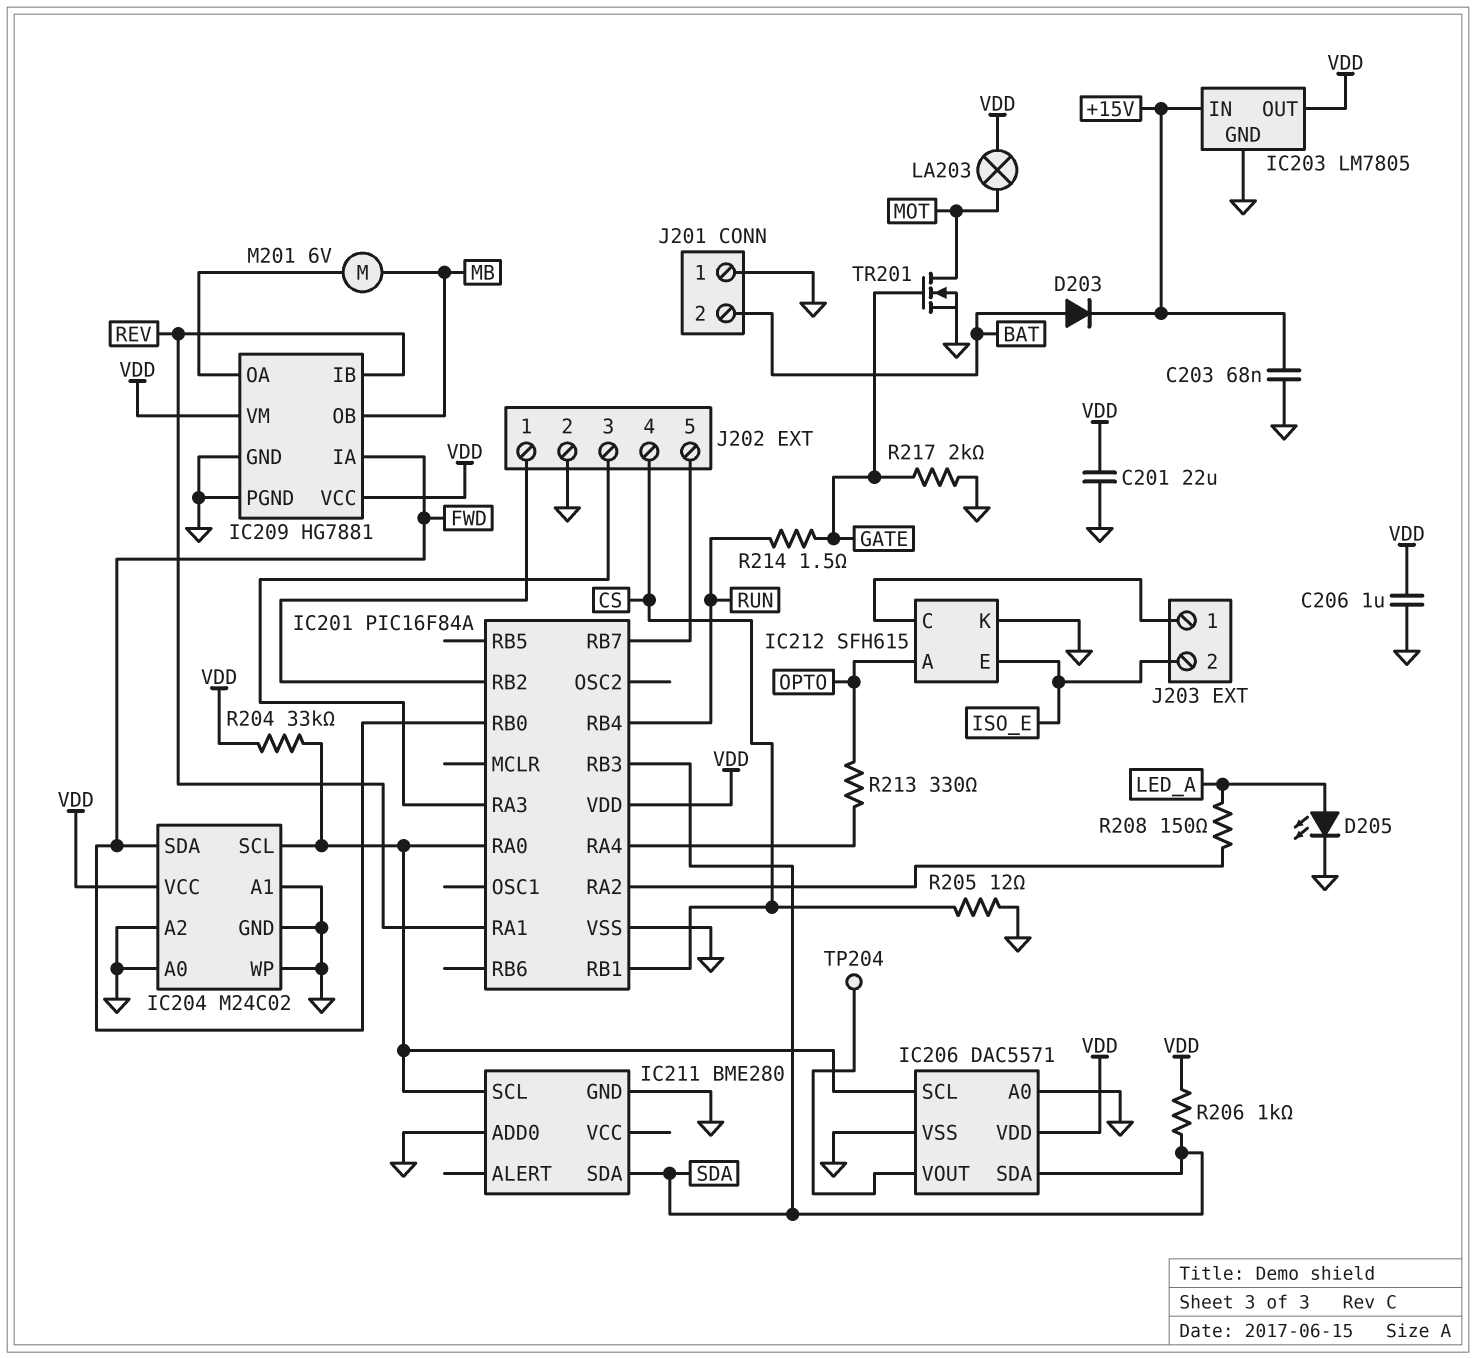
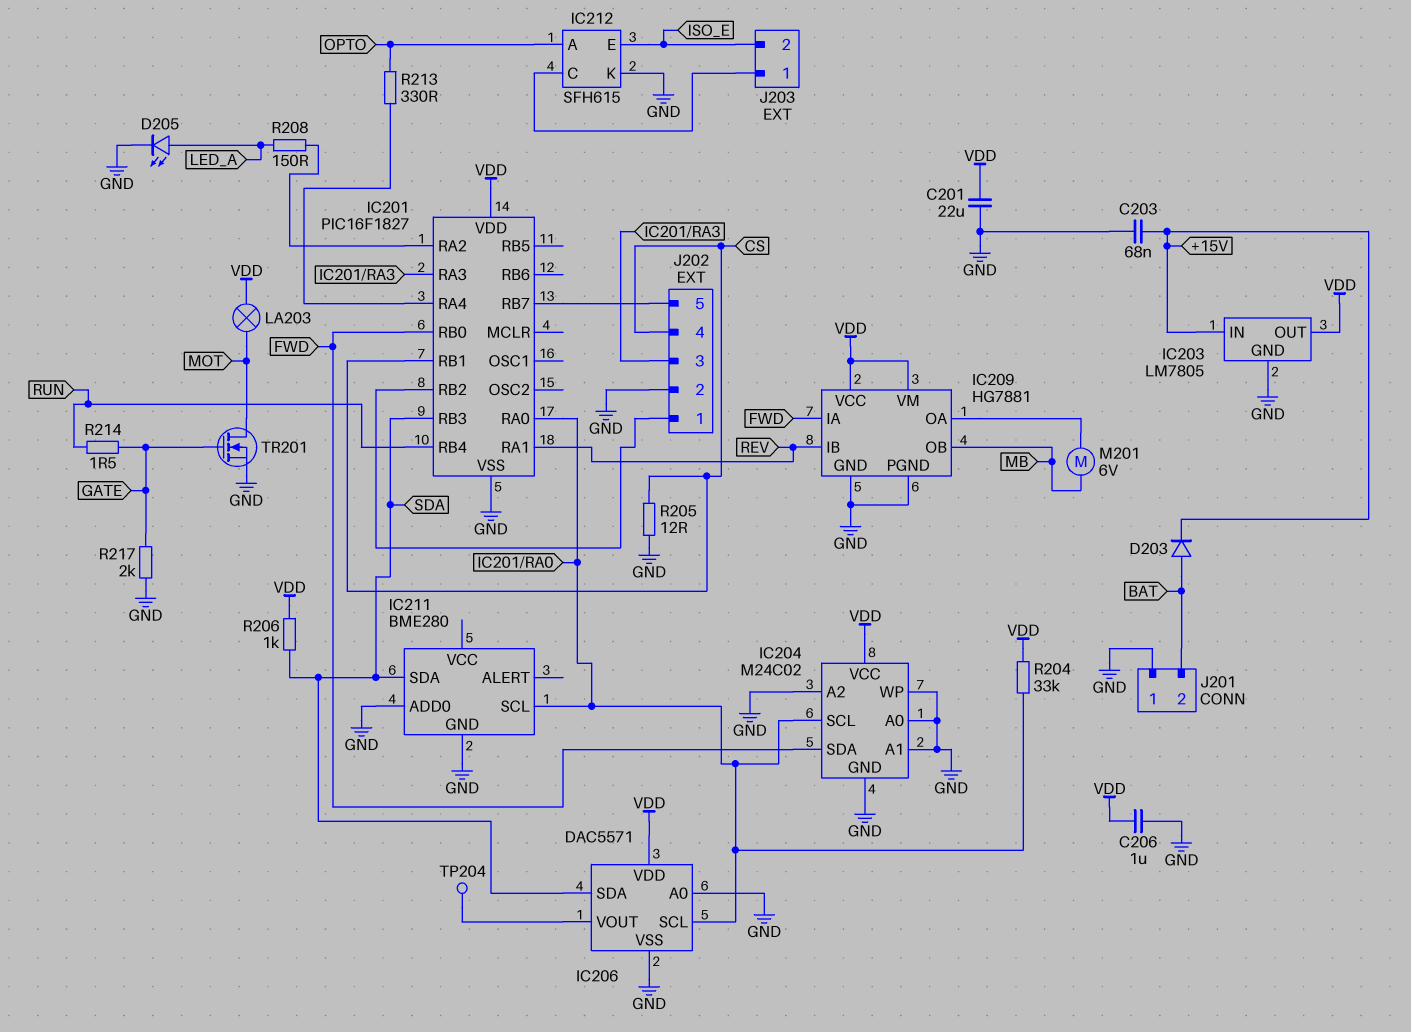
IC201: PIC16F84A -> PIC16F1827

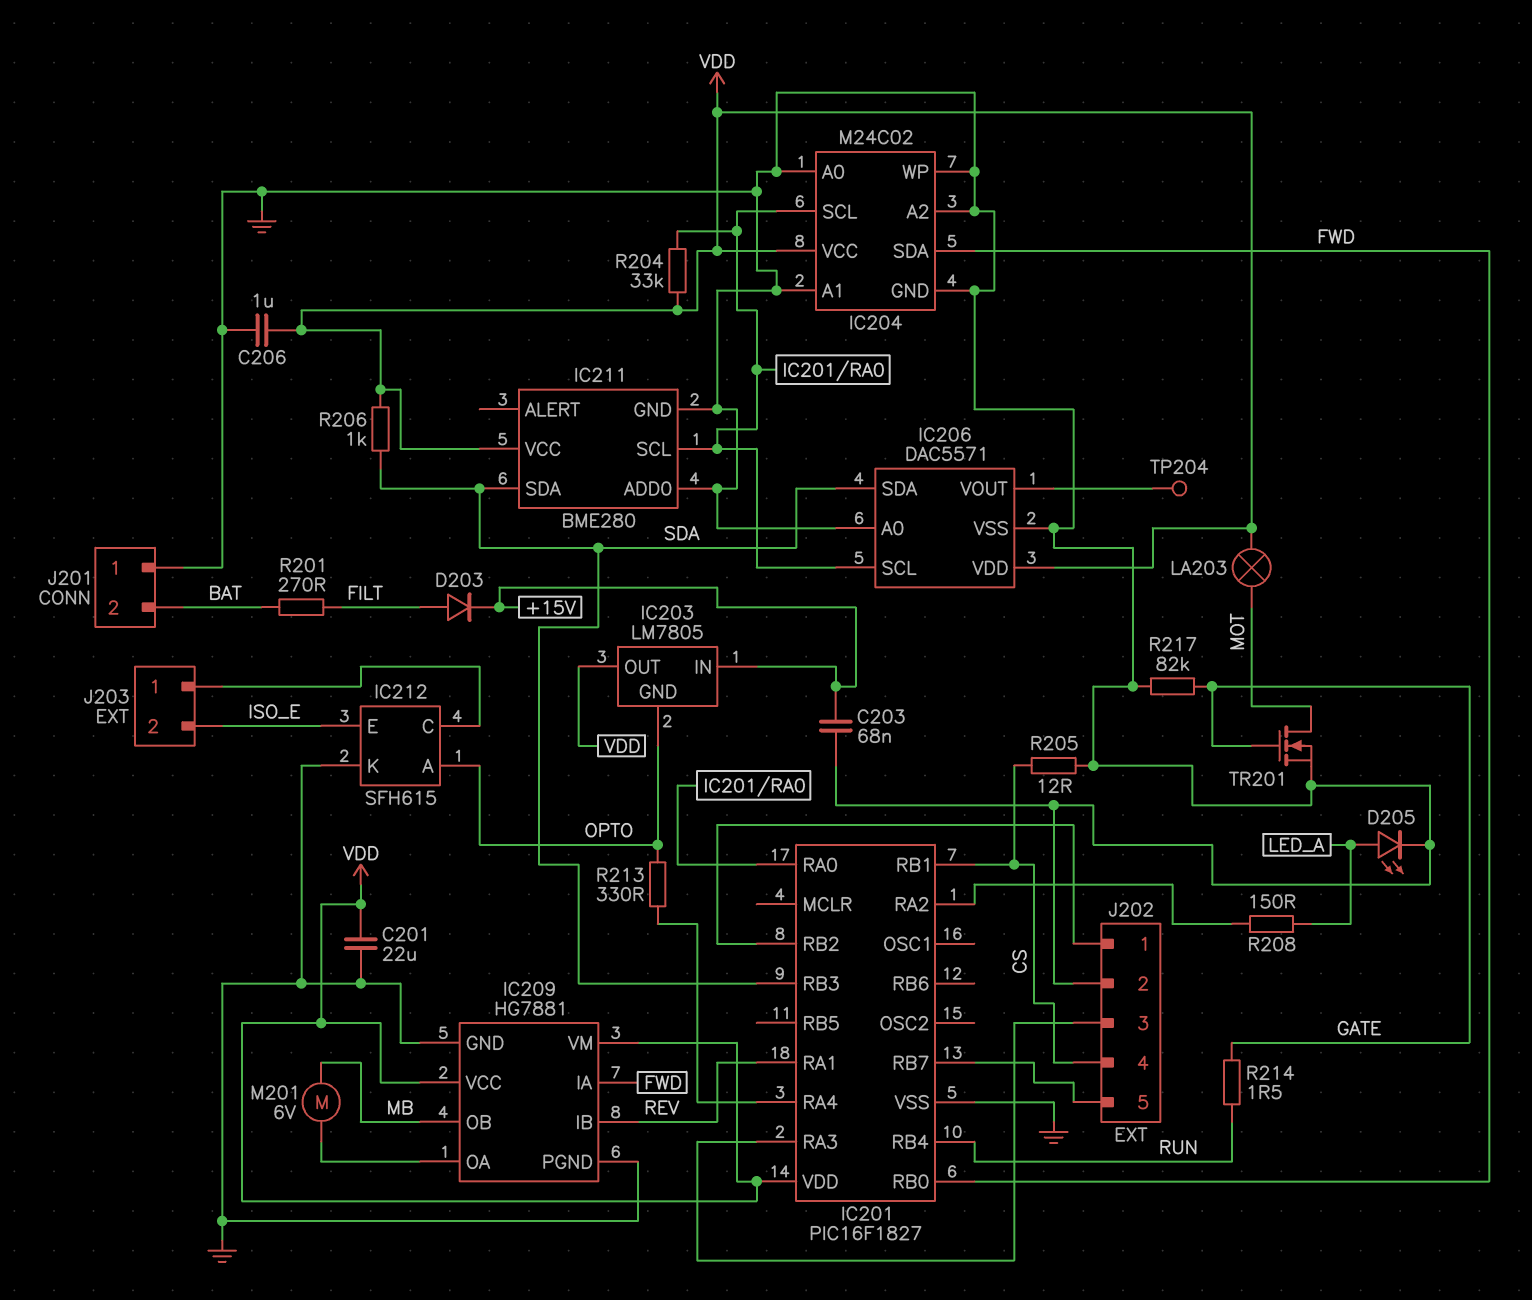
D203: diode (A BAT, K +15V) -> diode (A FILT, K +15V)
IC203 pin GND: GND -> OPTO
IC211 pin VCC: none -> VDD
R201: none -> 270 (BAT, FILT)
R217: 2k (GATE, GND) -> 82k (GATE, GND)

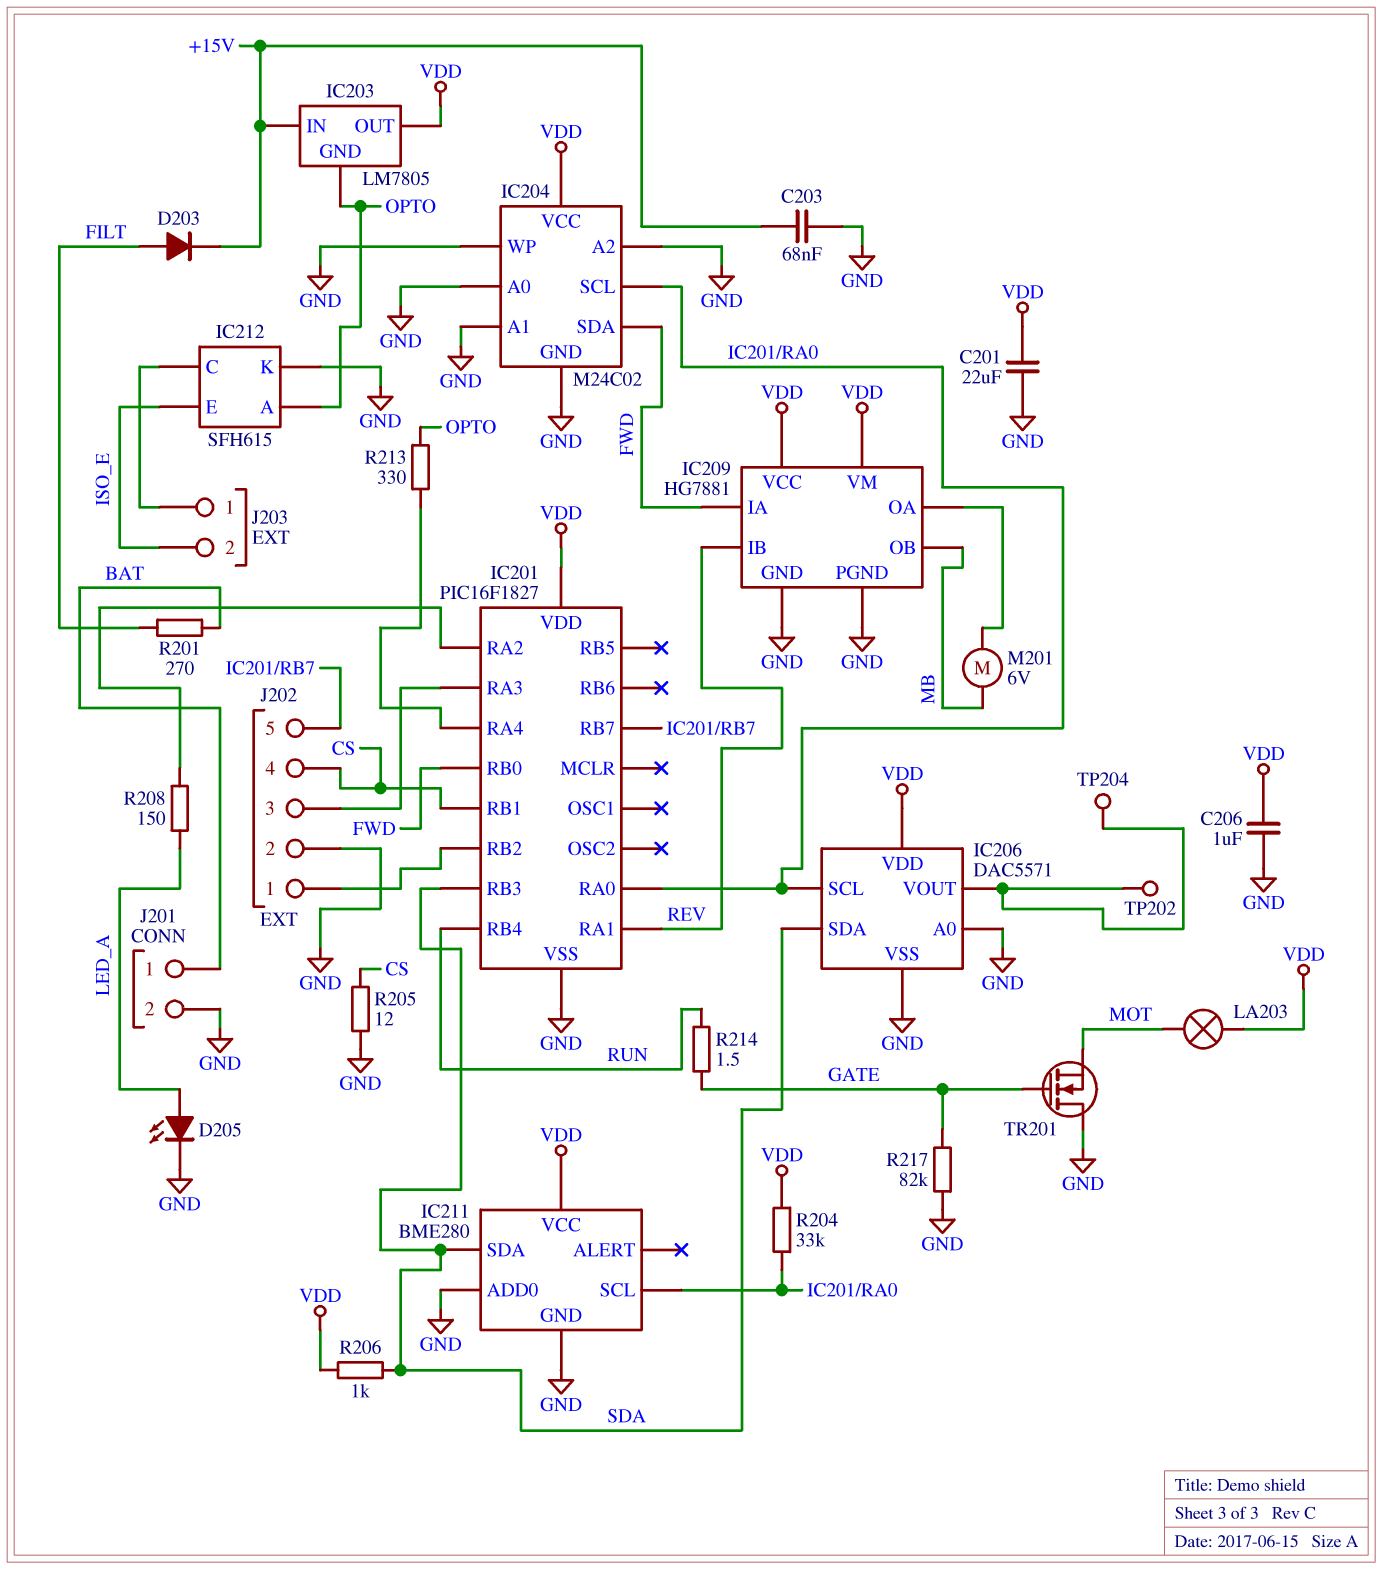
J201 pin 1: GND -> BAT
J201 pin 2: BAT -> GND
TP202: none -> test point (IC206/VOUT)
TR201: NMOS (G GATE, D MOT, S GND) -> NMOS (G GATE, D GND, S MOT)

